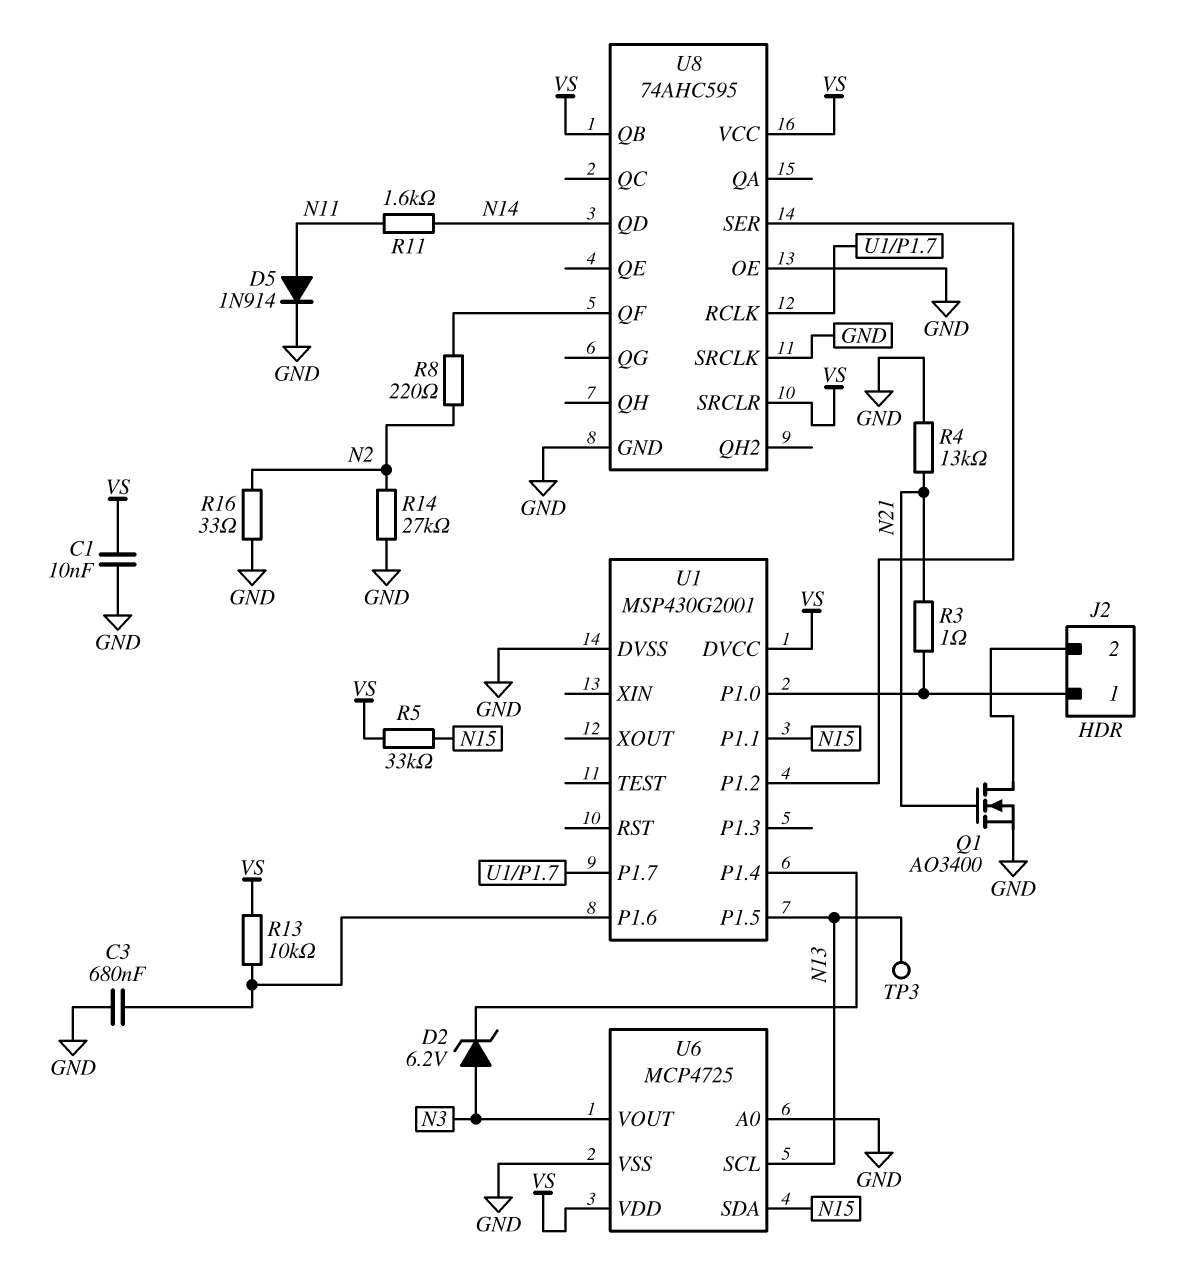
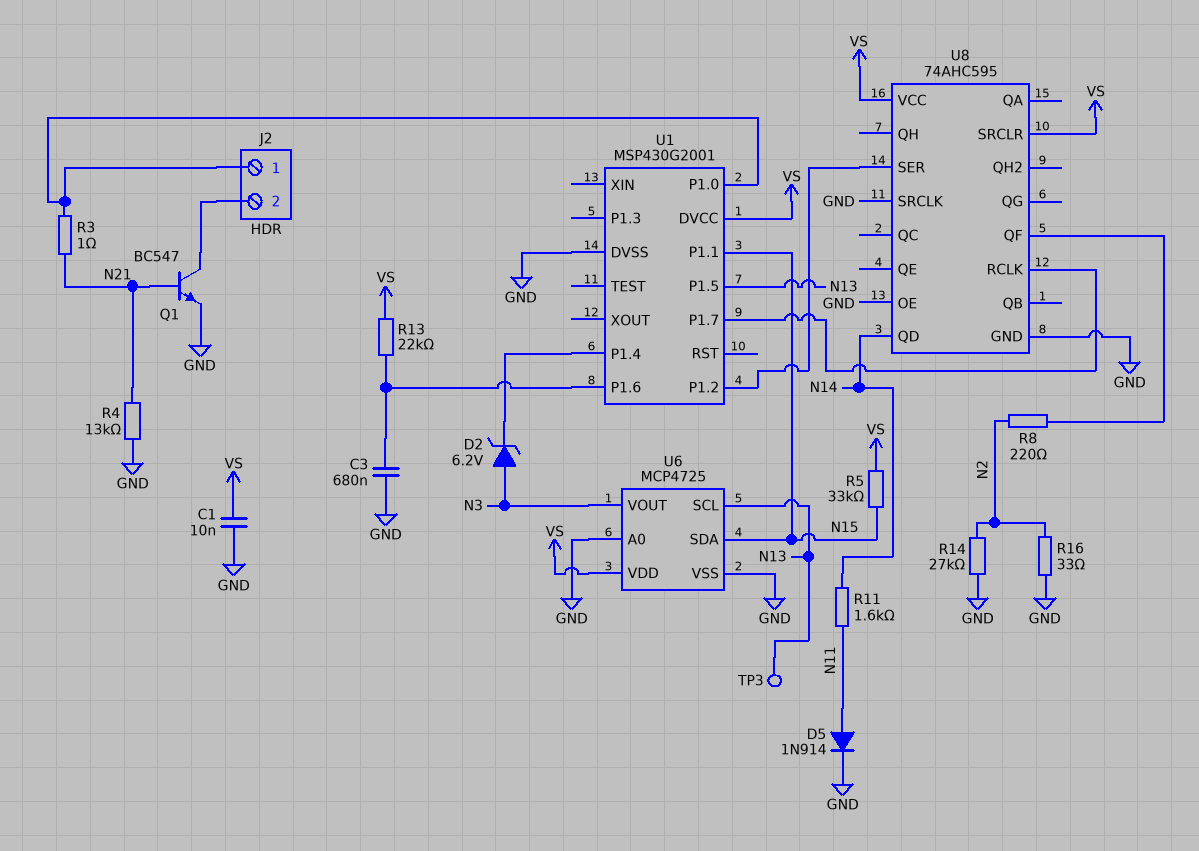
Q1: NMOS AO3400 (G N21, D J2/2, S GND) -> NPN BC547 (B N21, C J2/2, E GND)
R13: 10k (U1/P1.6, VS) -> 22k (U1/P1.6, VS)
U8 pin QB: VS -> none

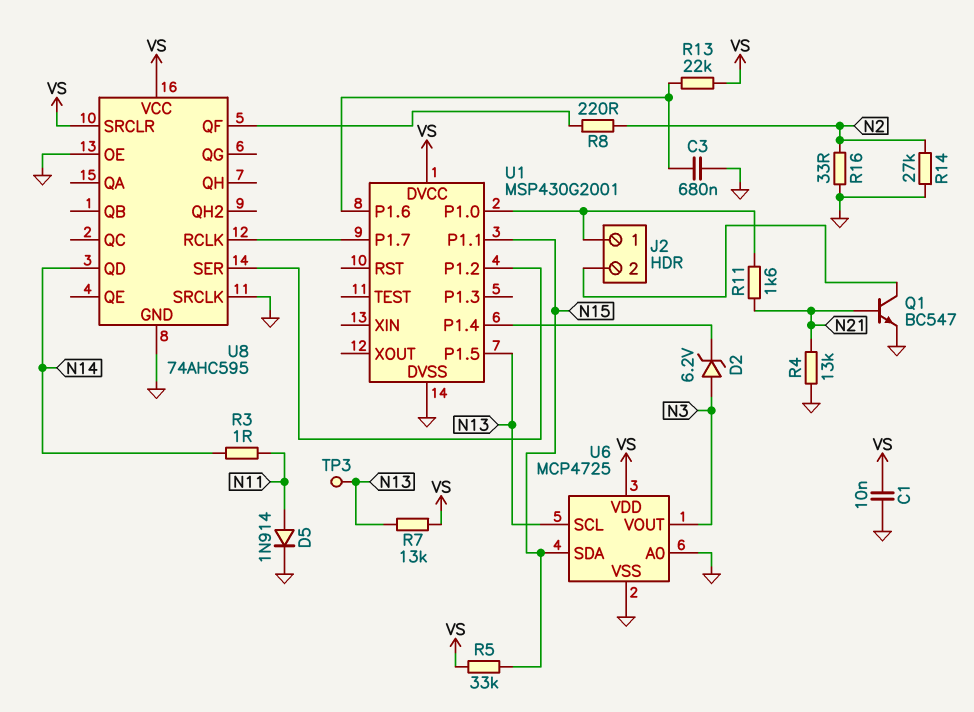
R3: 1 (J2/1, N21) -> 1 (N11, N14)
R7: none -> 13k (N13, VS)
R11: 1.6k (N11, N14) -> 1.6k (J2/1, N21)

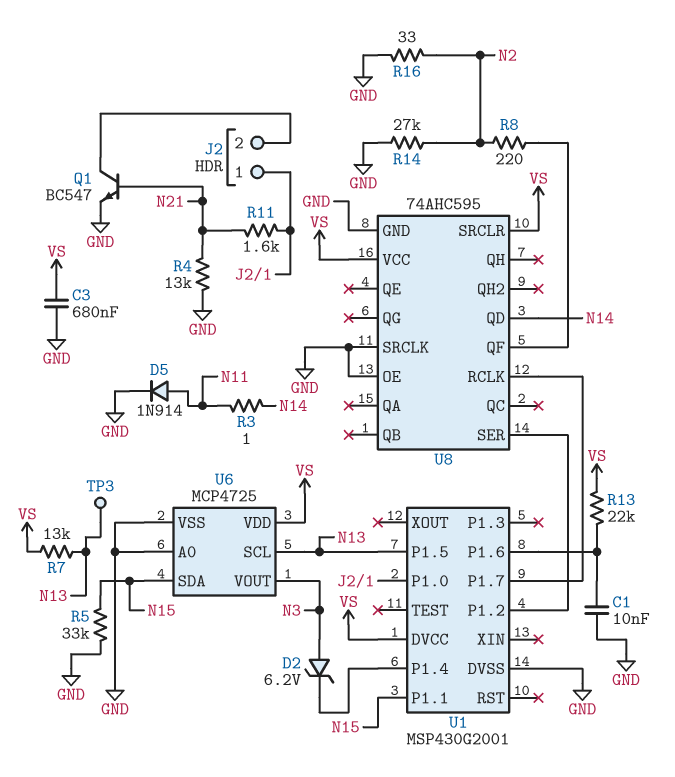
C1: 10nF (GND, VS) -> 10nF (GND, U1/P1.6)
C3: 680nF (GND, U1/P1.6) -> 680nF (GND, VS)
R5: 33k (N15, VS) -> 33k (GND, N15)

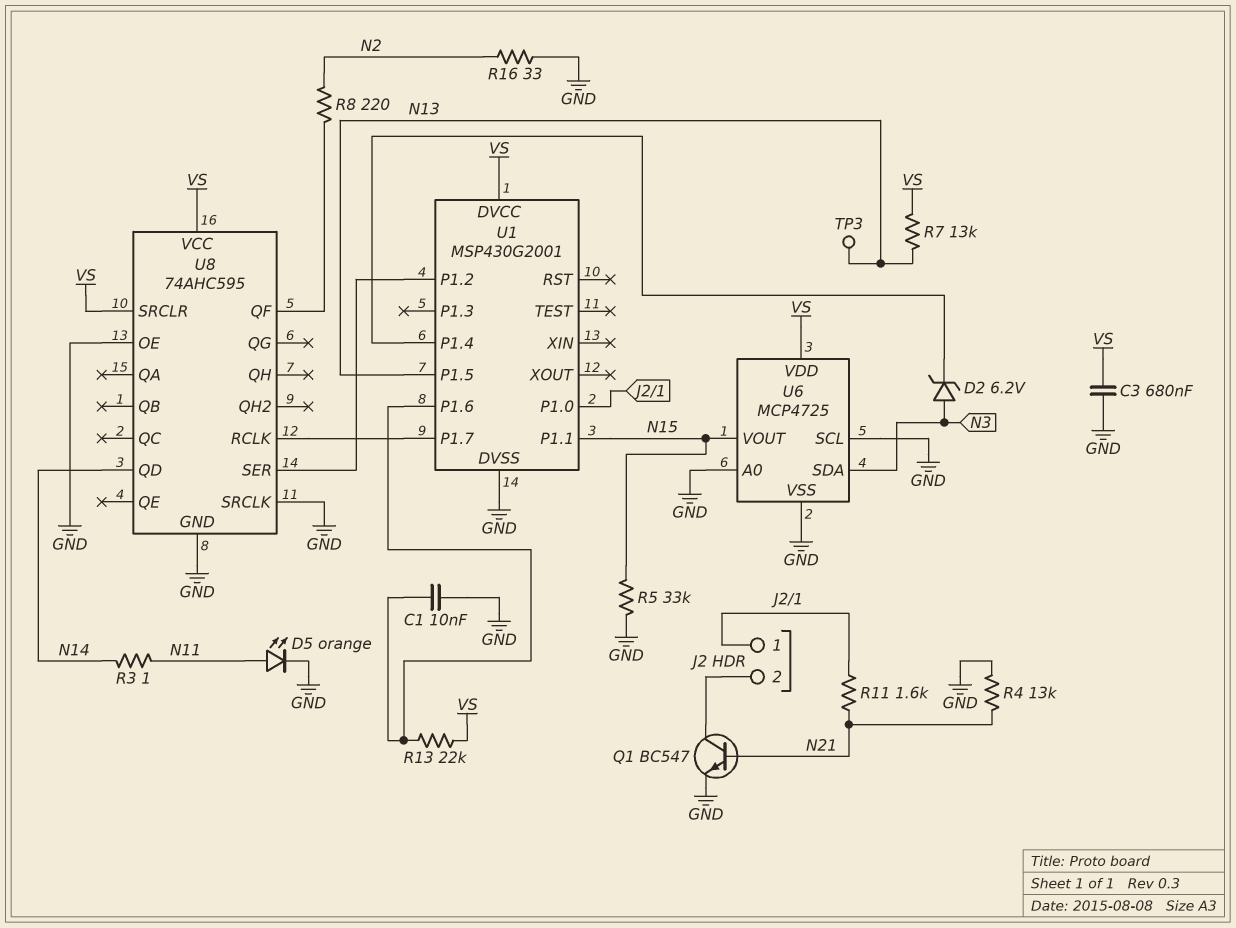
D5: diode 1N914 (A N11, K GND) -> LED orange (A N11, K GND)
R14: 27k (GND, N2) -> none
U6 pin SCL: N13 -> GND
U6 pin SDA: N15 -> N3
U6 pin VOUT: N3 -> N15

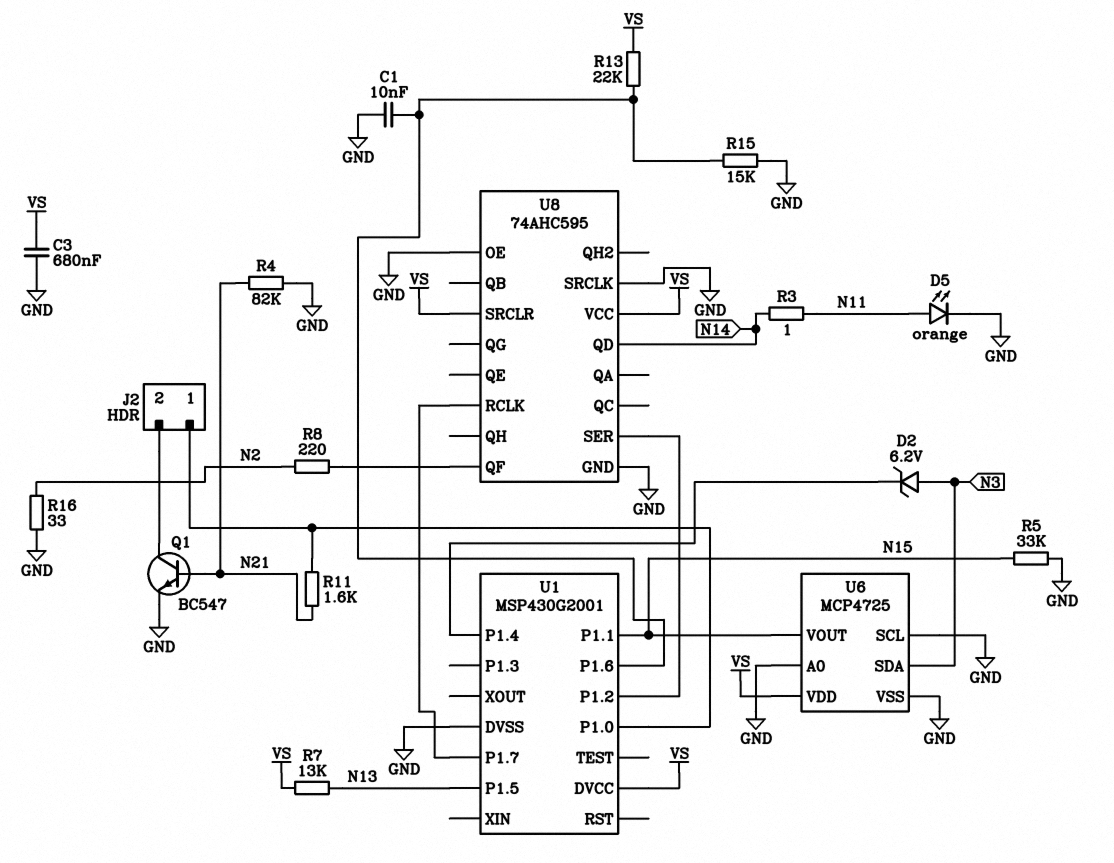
R4: 13k (GND, N21) -> 82k (GND, N21)
R15: none -> 15k (GND, U1/P1.6)
TP3: test point (N13) -> none

